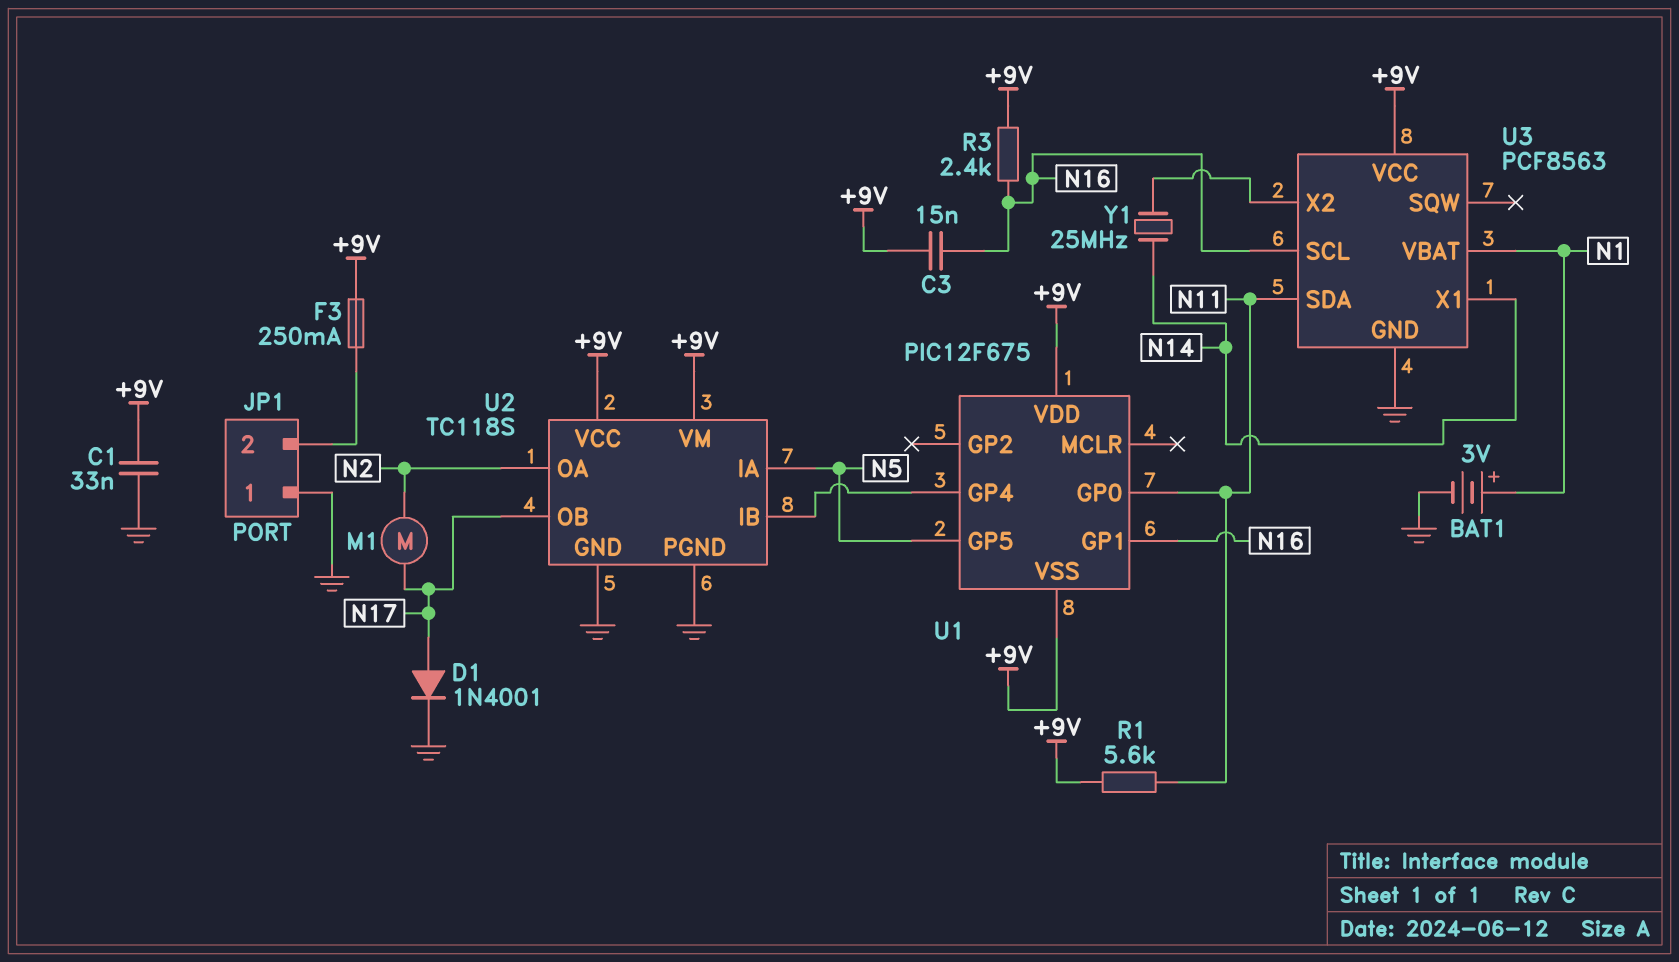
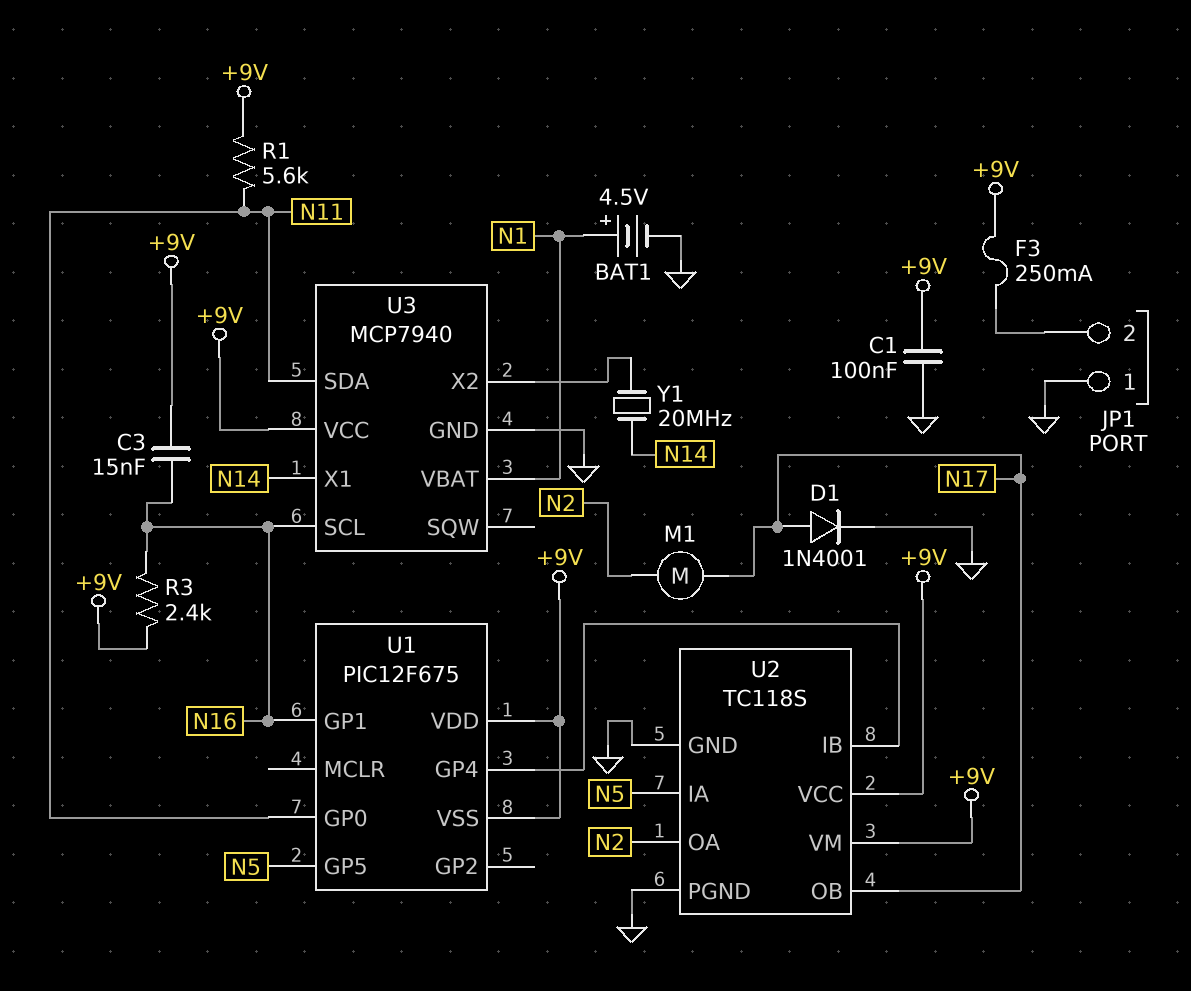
BAT1: 3V (plus N1, minus GND) -> 4.5V (plus N1, minus GND)
C1: 33nF (+9V, GND) -> 100nF (+9V, GND)
U3: PCF8563 -> MCP7940
Y1: 25MHz (N14, U3/X2) -> 20MHz (N14, U3/X2)

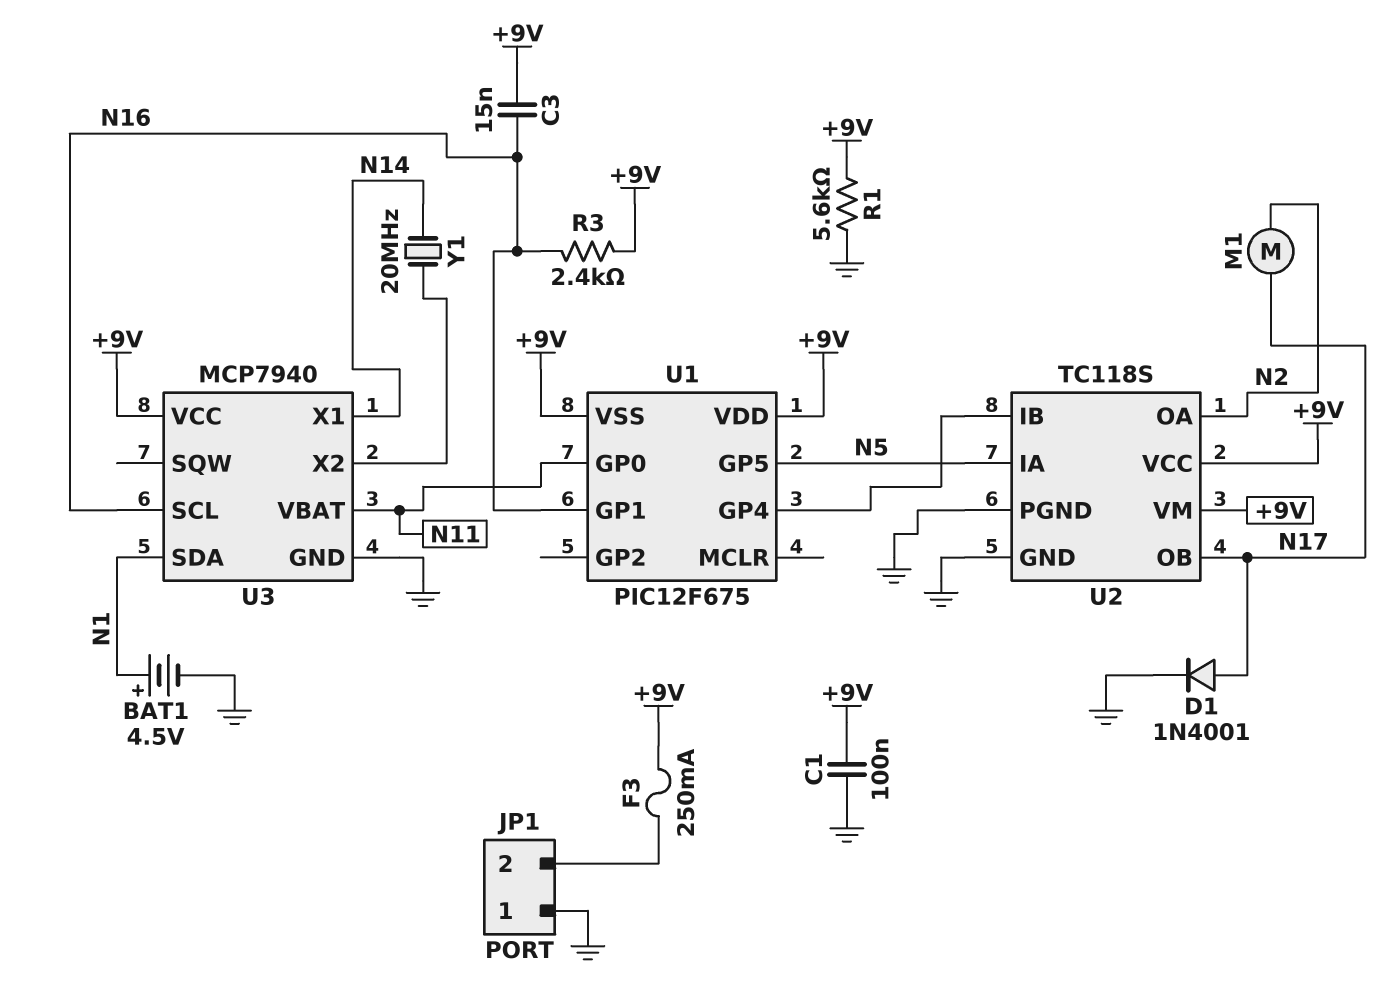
R1: 5.6k (+9V, N11) -> 5.6k (+9V, GND)
U3 pin SDA: N11 -> N1
U3 pin VBAT: N1 -> N11

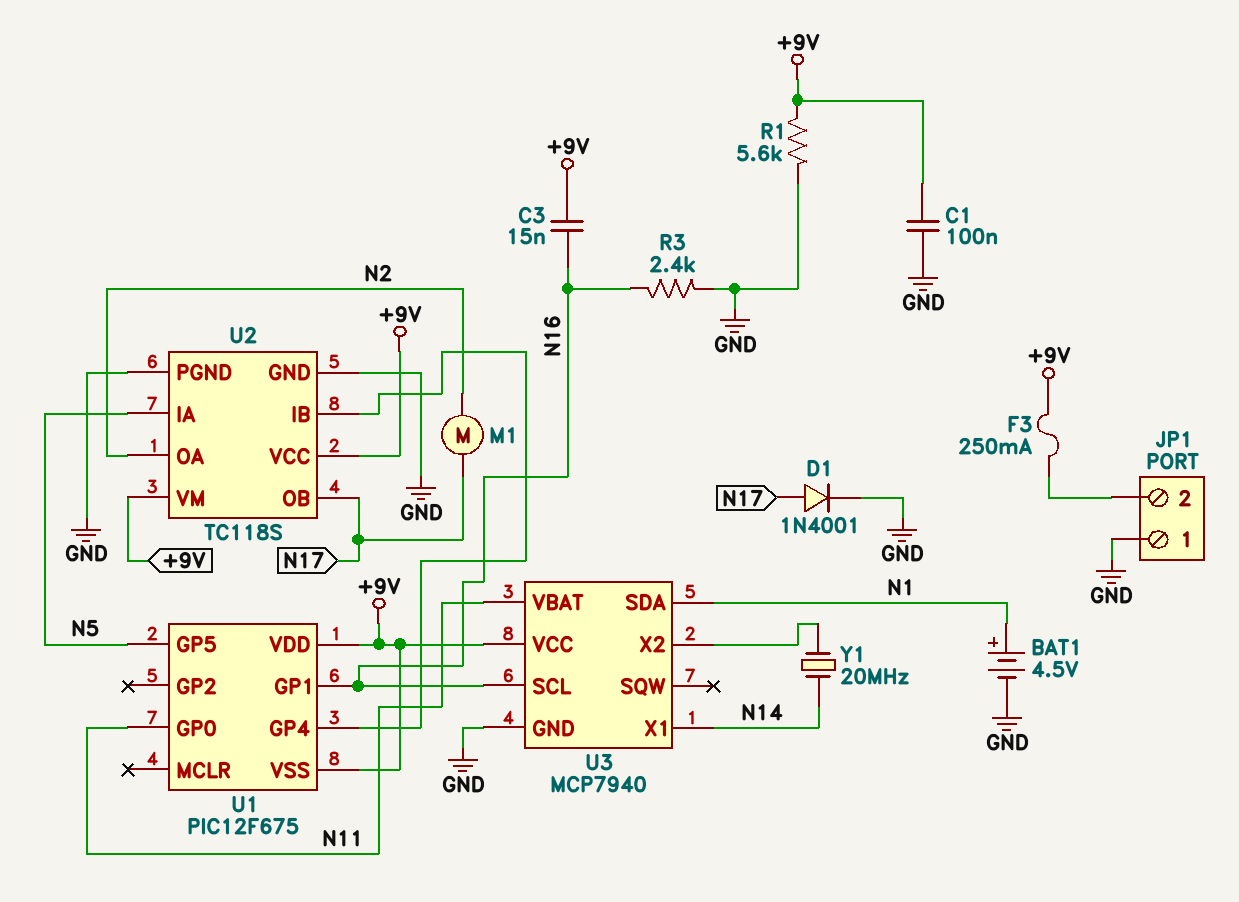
R3: 2.4k (+9V, N16) -> 2.4k (GND, N16)

